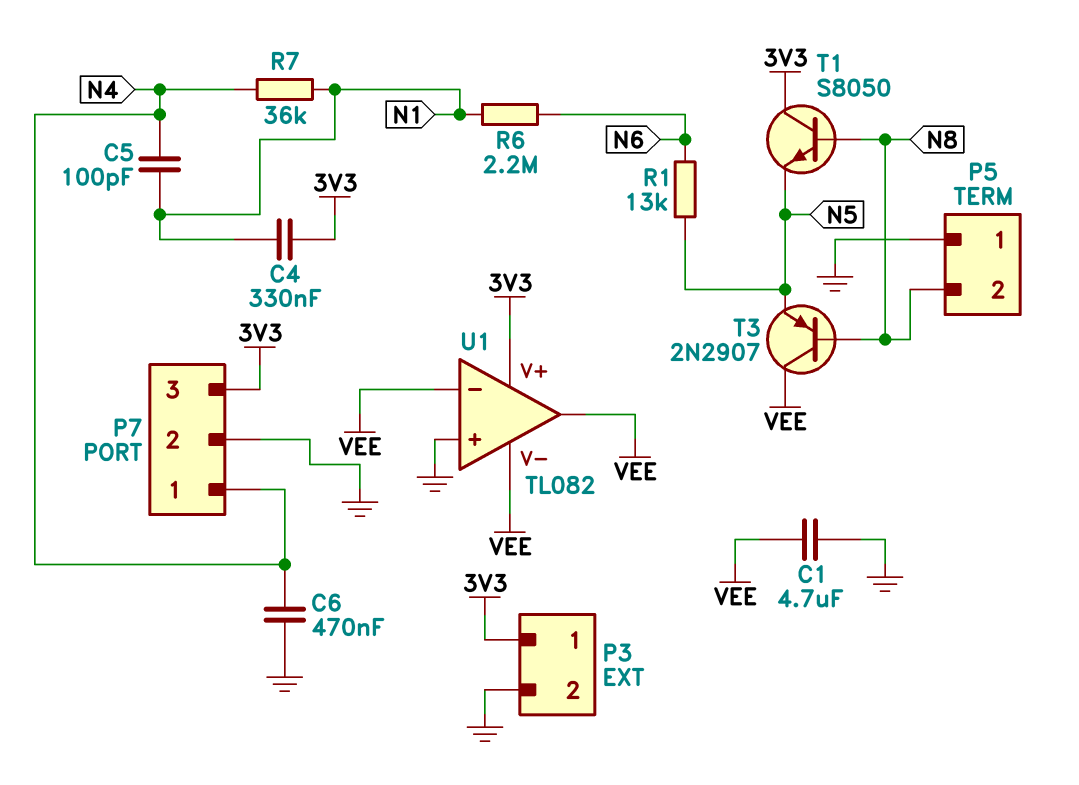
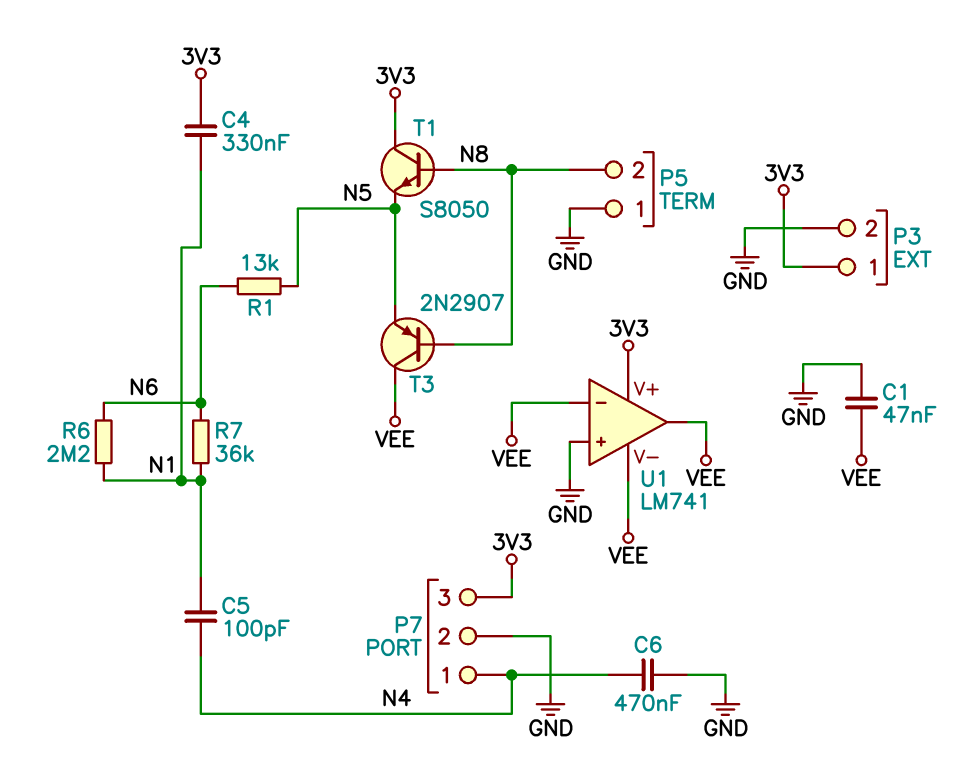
C1: 4.7uF (GND, VEE) -> 47nF (GND, VEE)
R7: 36k (N1, N4) -> 36k (N1, N6)
U1: TL082 -> LM741

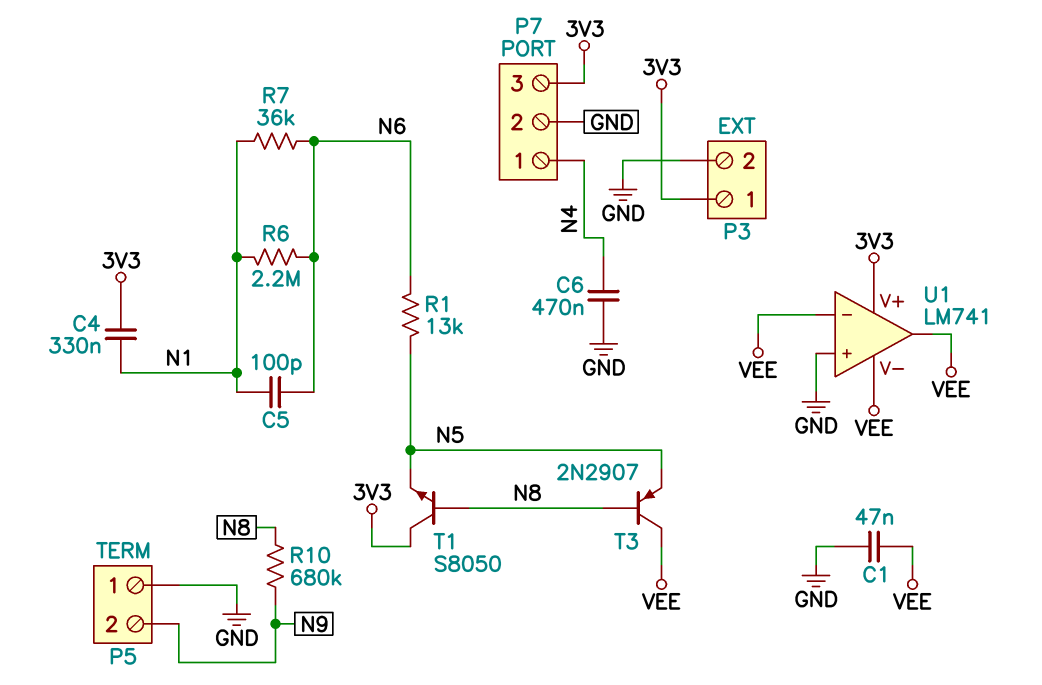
C5: 100pF (N1, N4) -> 100pF (N1, N6)
P5 pin 2: N8 -> N9
R10: none -> 680k (N8, N9)

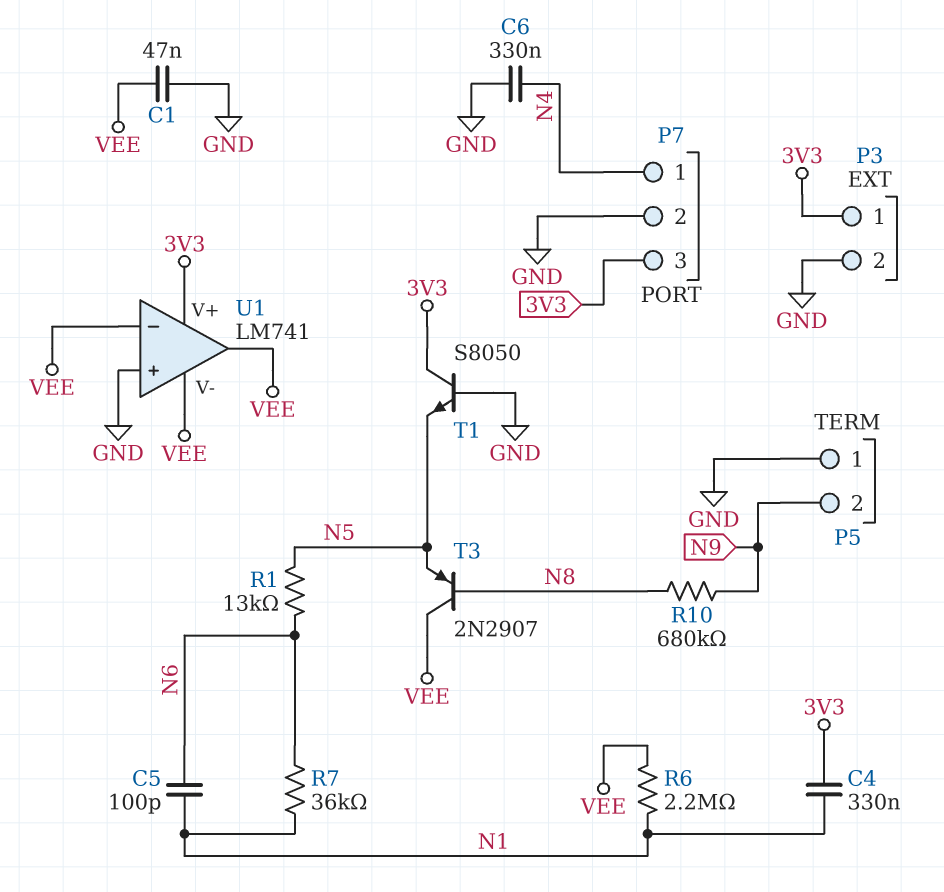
C6: 470nF (GND, N4) -> 330nF (GND, N4)
R6: 2.2M (N1, N6) -> 2.2M (N1, VEE)
T1: NPN S8050 (B N8, C 3V3, E N5) -> NPN S8050 (B GND, C 3V3, E N5)

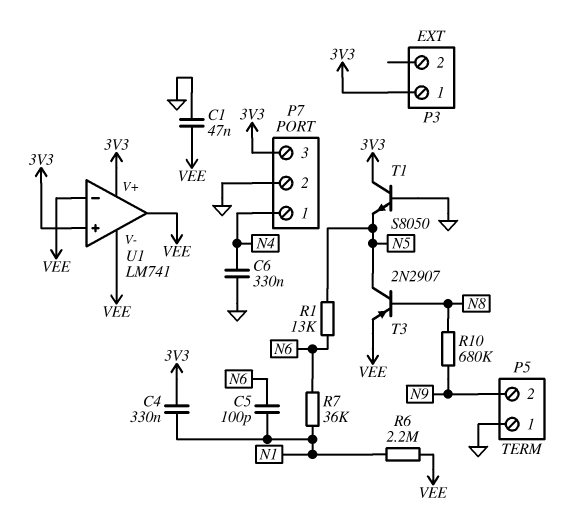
P3 pin 2: GND -> none
T3: PNP 2N2907 (B N8, C VEE, E N5) -> PNP 2N2907 (B N8, C N5, E VEE)
U1 pin in+: GND -> 3V3

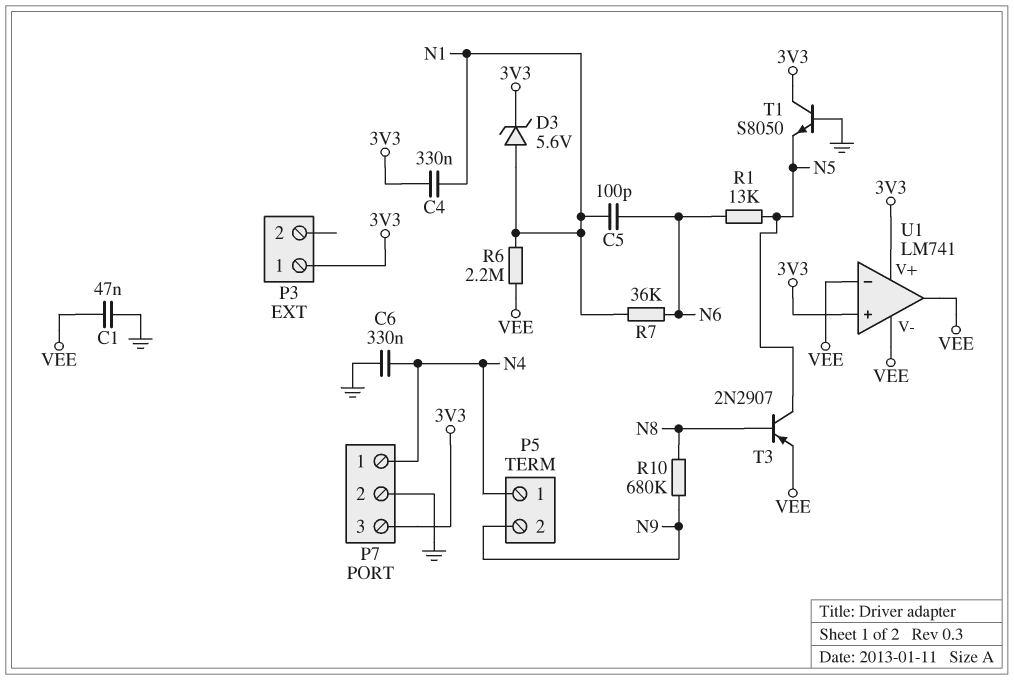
D3: none -> zener 5.6V (A N1, K 3V3)
P5 pin 1: GND -> N4

